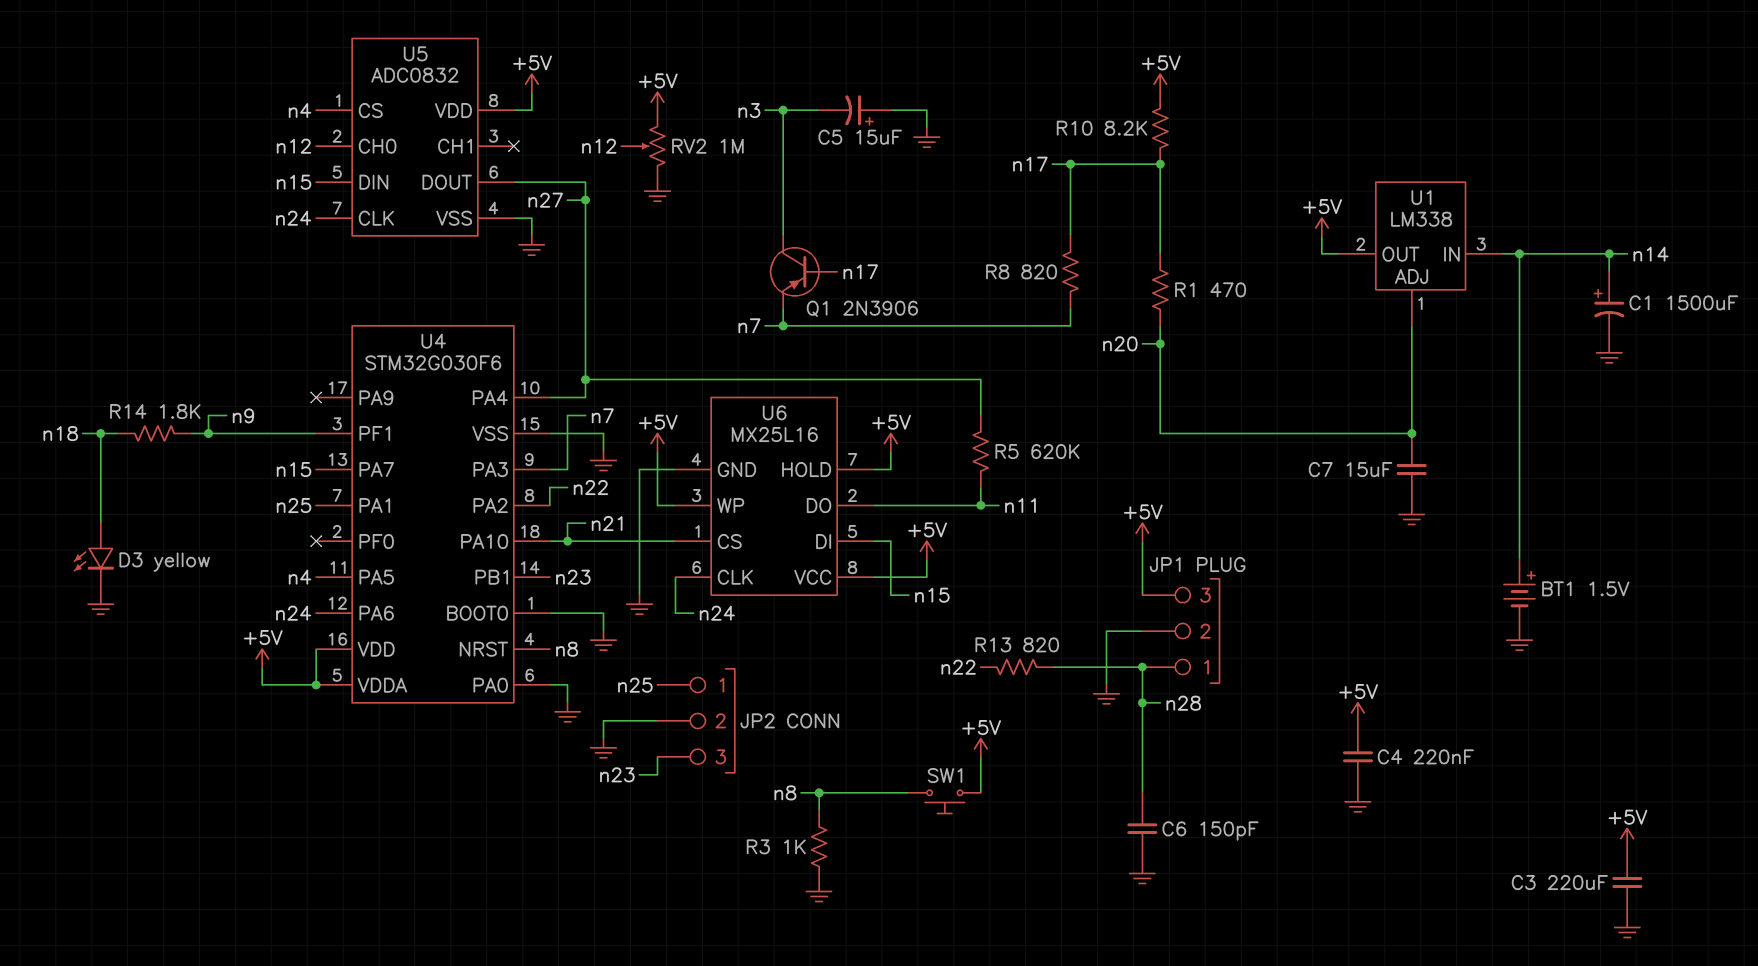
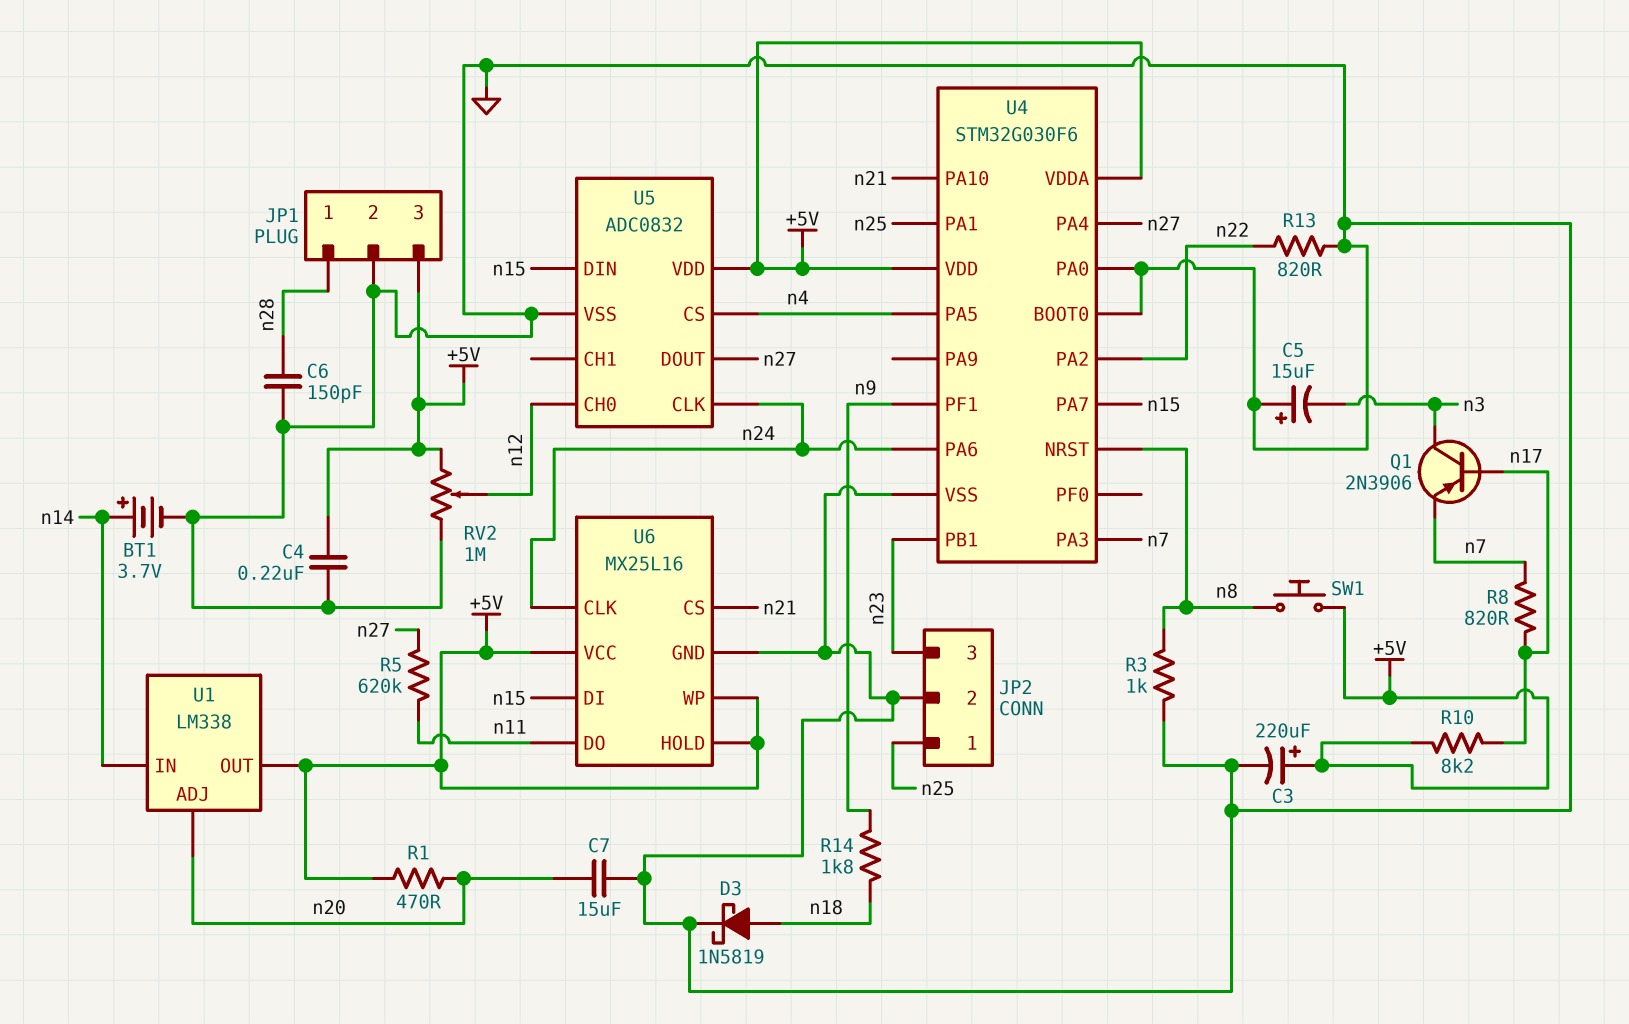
BT1: 1.5V (plus n14, minus GND) -> 3.7V (plus n14, minus GND)
C1: 1500uF (plus n14, minus GND) -> none
C3: 220uF (+5V, GND) -> 220uF (plus +5V, minus GND)
D3: LED yellow (A n18, K GND) -> schottky 1N5819 (A n18, K GND)
R1: 470 (n17, n20) -> 470 (+5V, n20)
R13: 820 (n22, n28) -> 820 (GND, n22)

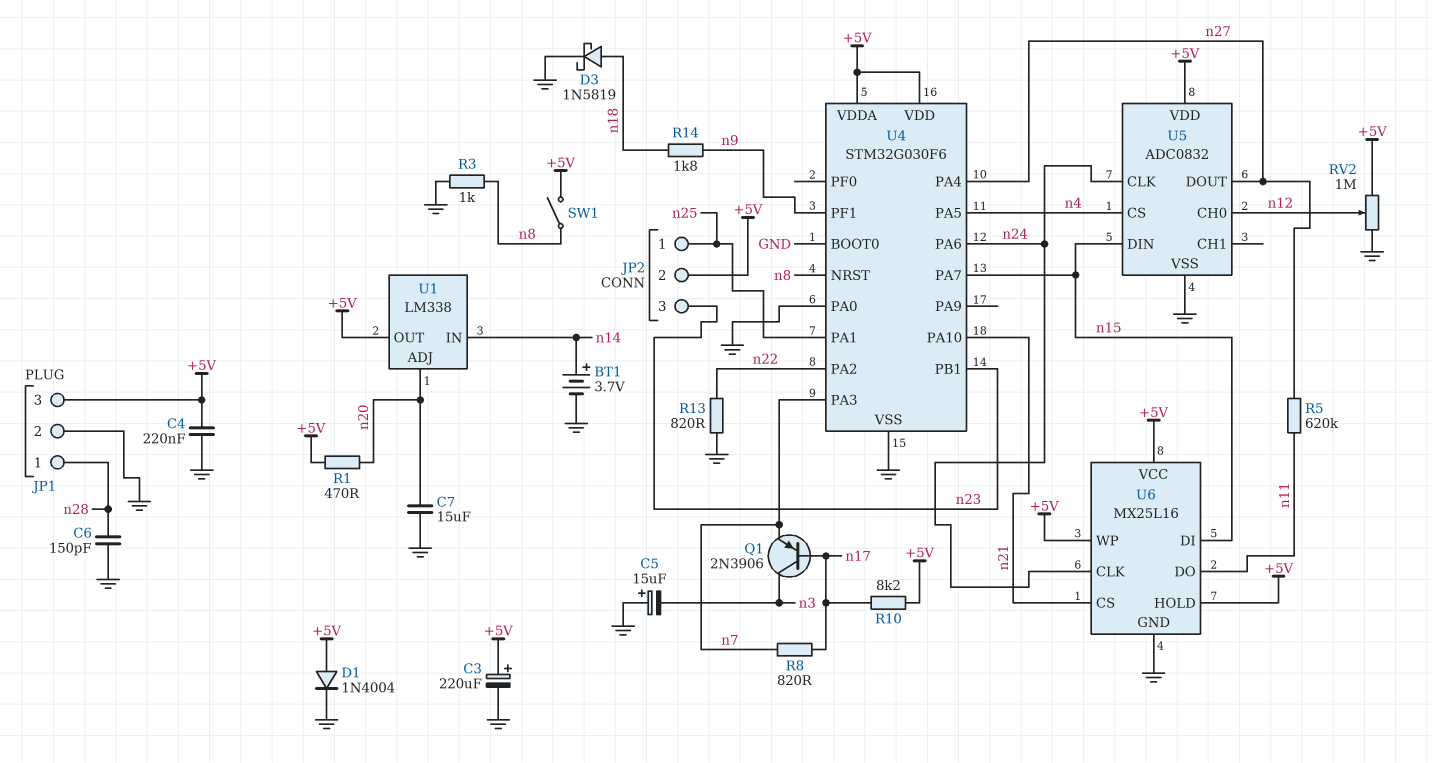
D1: none -> diode 1N4004 (A +5V, K GND)
JP2 pin 2: GND -> +5V
SW1: button (+5V, n8) -> switch (+5V, n8)

